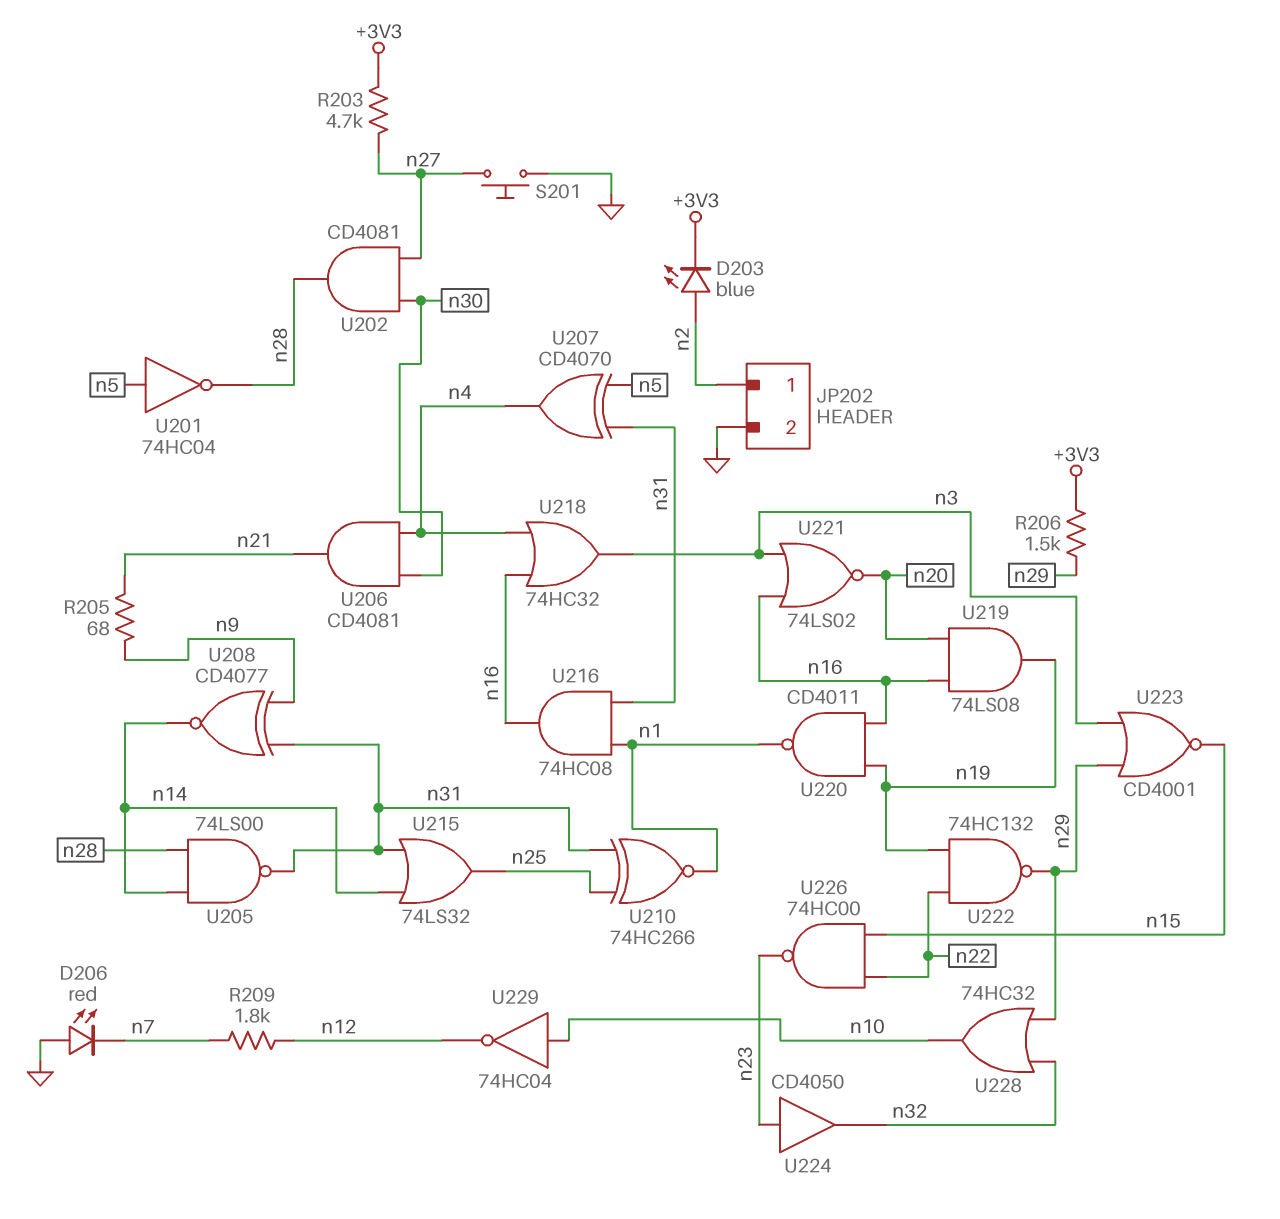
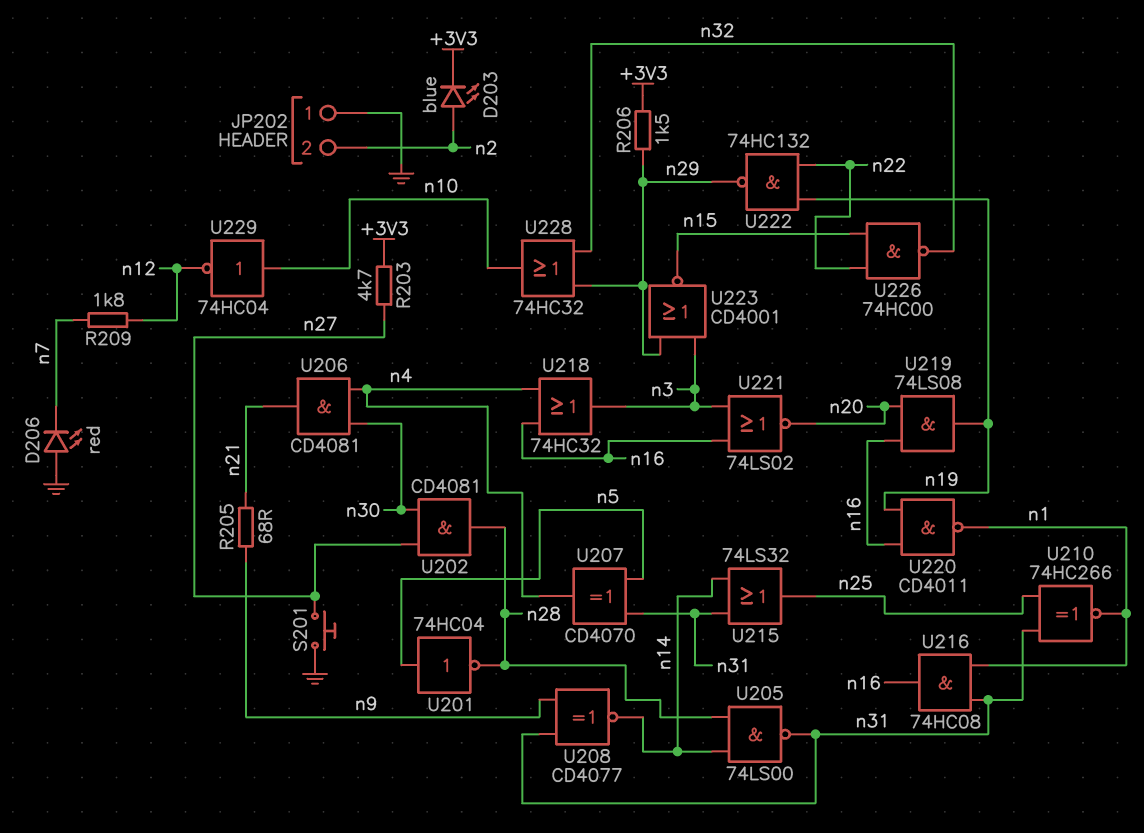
JP202 pin 1: n2 -> GND
JP202 pin 2: GND -> n2
U224: buffer CD4050 (in n23, out n32) -> none
U226: NAND 74HC00 (in n15, in n22, out n23) -> NAND 74HC00 (in n15, in n22, out n32)

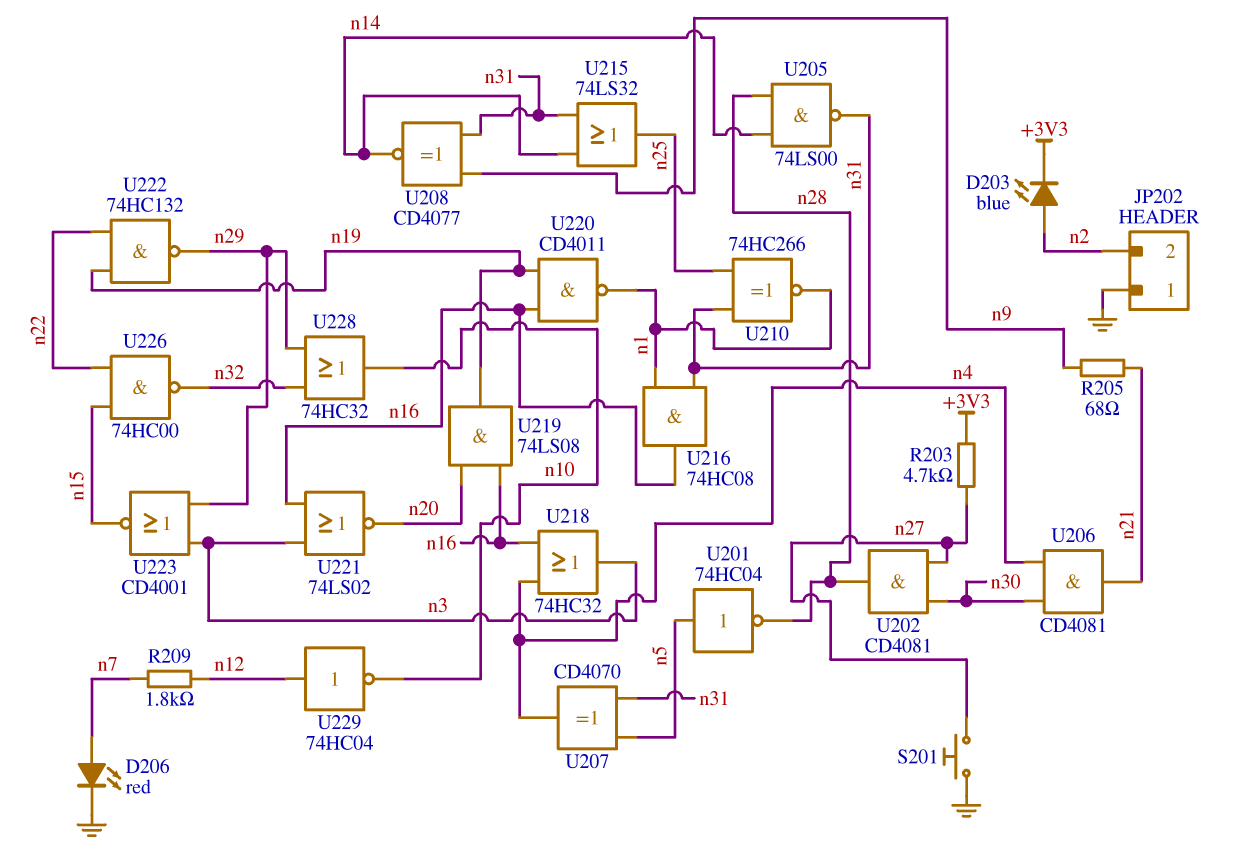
D206: LED red (A GND, K n7) -> LED red (A n7, K GND)
R206: 1.5k (+3V3, n29) -> none
U229: NOT 74HC04 (in n10, out n12) -> NOT 74HC04 (in n12, out n10)

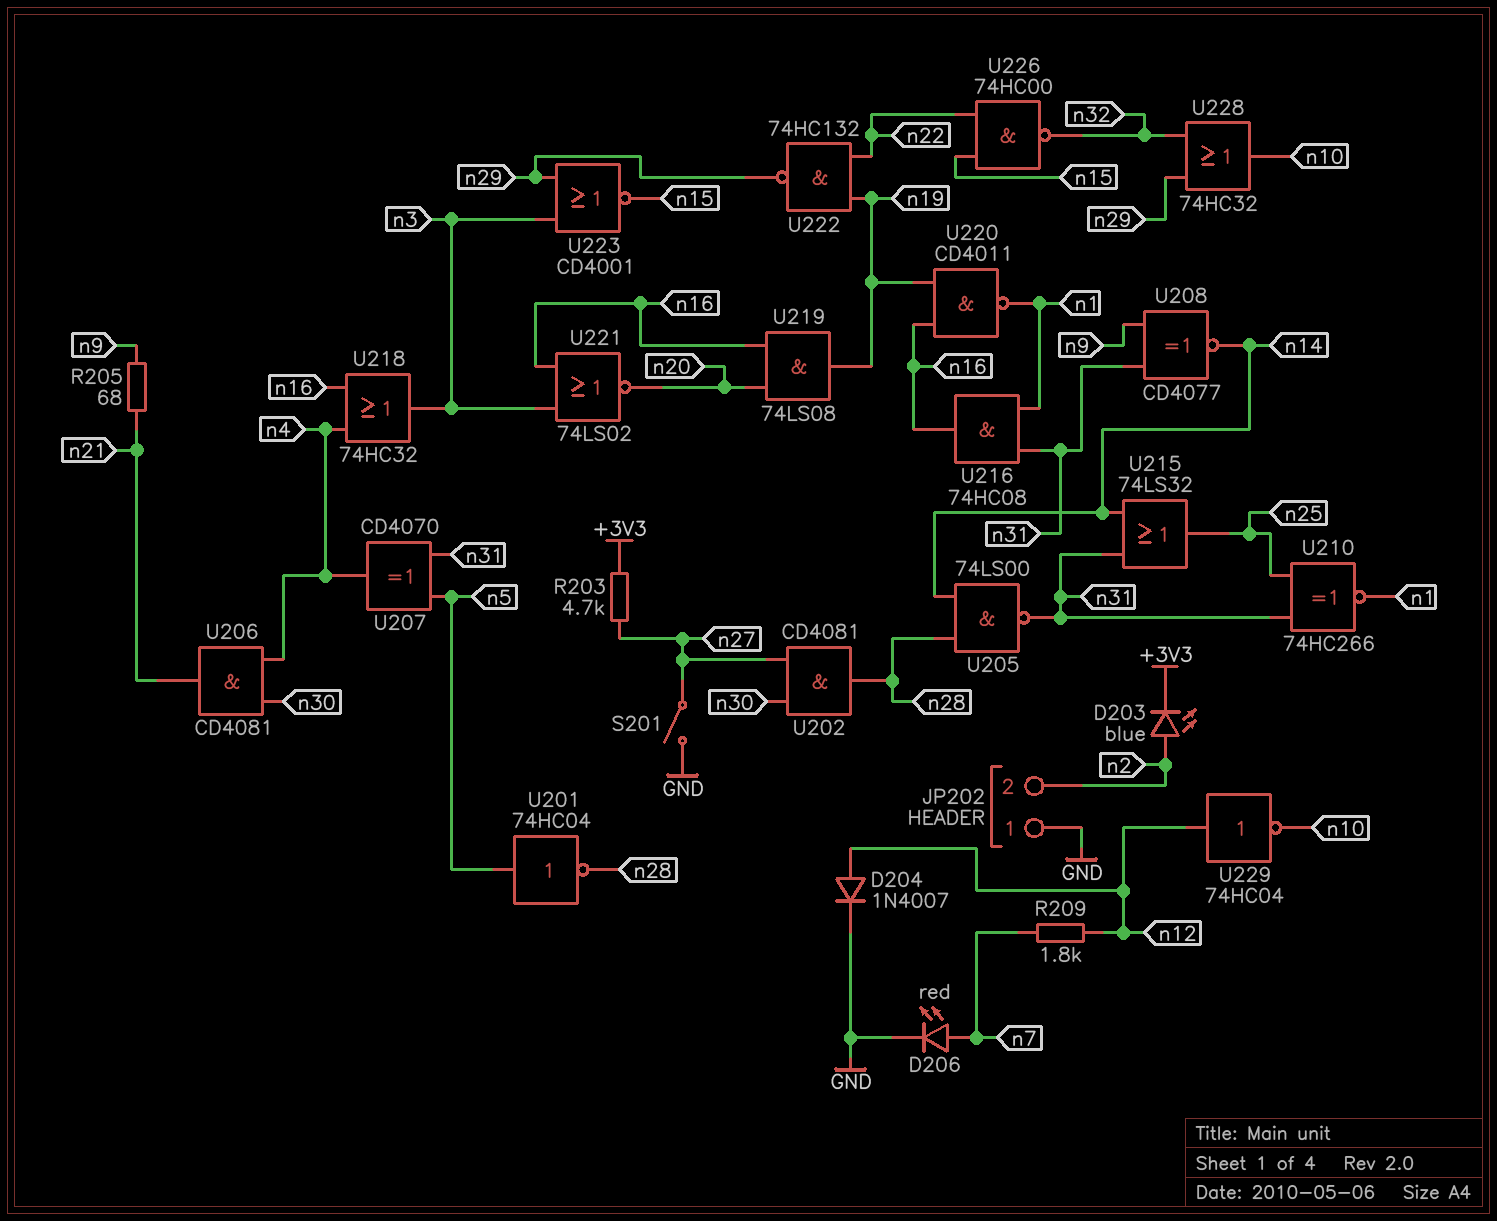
D204: none -> diode 1N4007 (A n12, K GND)
S201: button (GND, n27) -> switch (GND, n27)

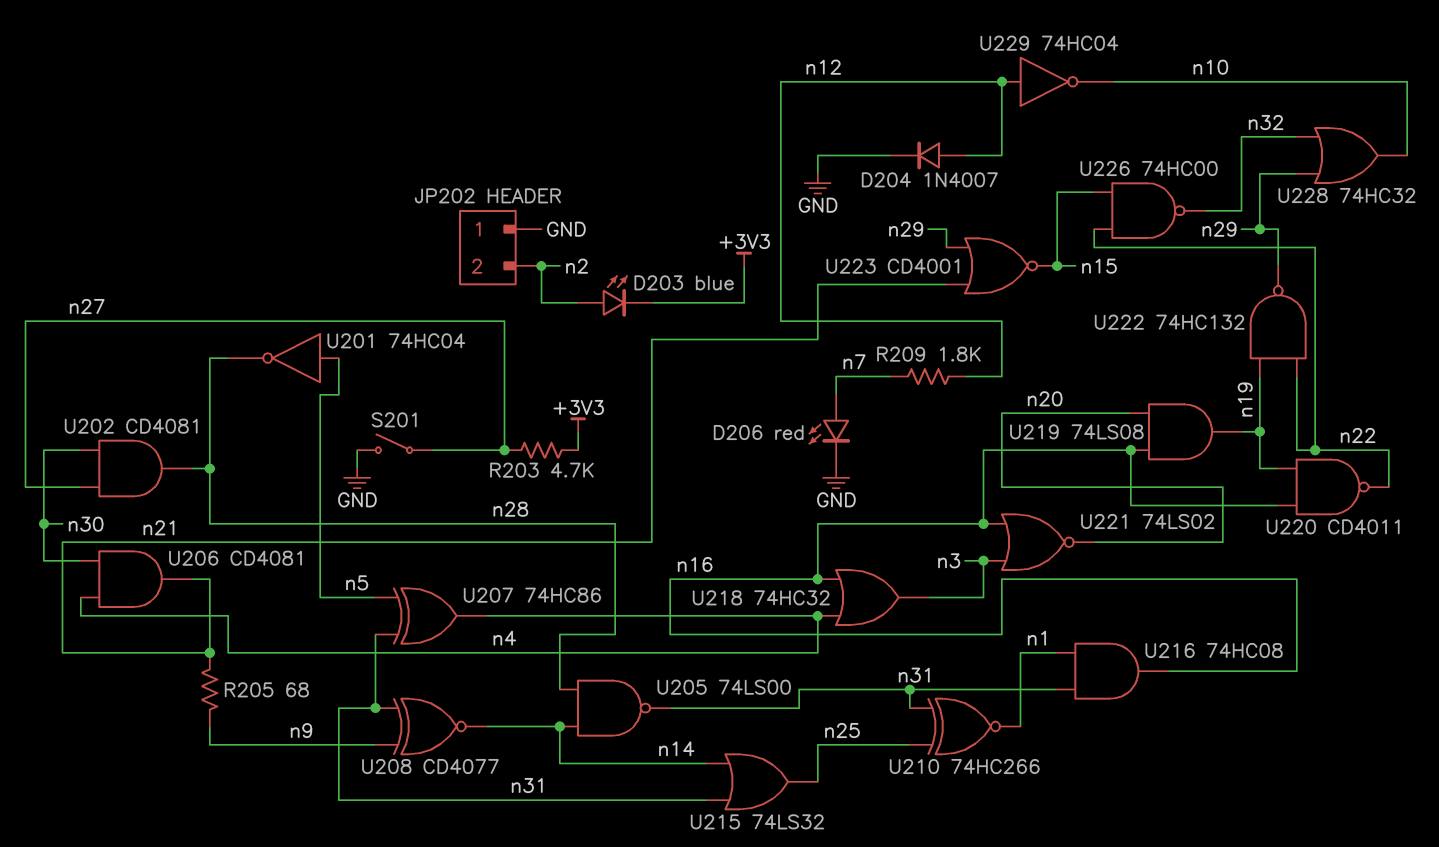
U207: XOR CD4070 (in n5, in n31, out n4) -> XOR 74HC86 (in n5, in n31, out n4)
U220: NAND CD4011 (in n16, in n19, out n1) -> NAND CD4011 (in n16, in n19, out n22)
U223: NOR CD4001 (in n3, in n29, out n15) -> NOR CD4001 (in n21, in n29, out n15)

